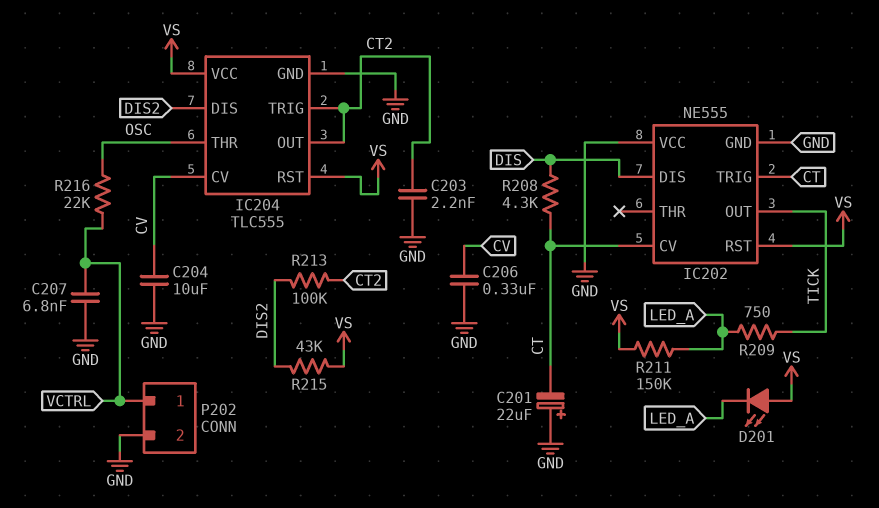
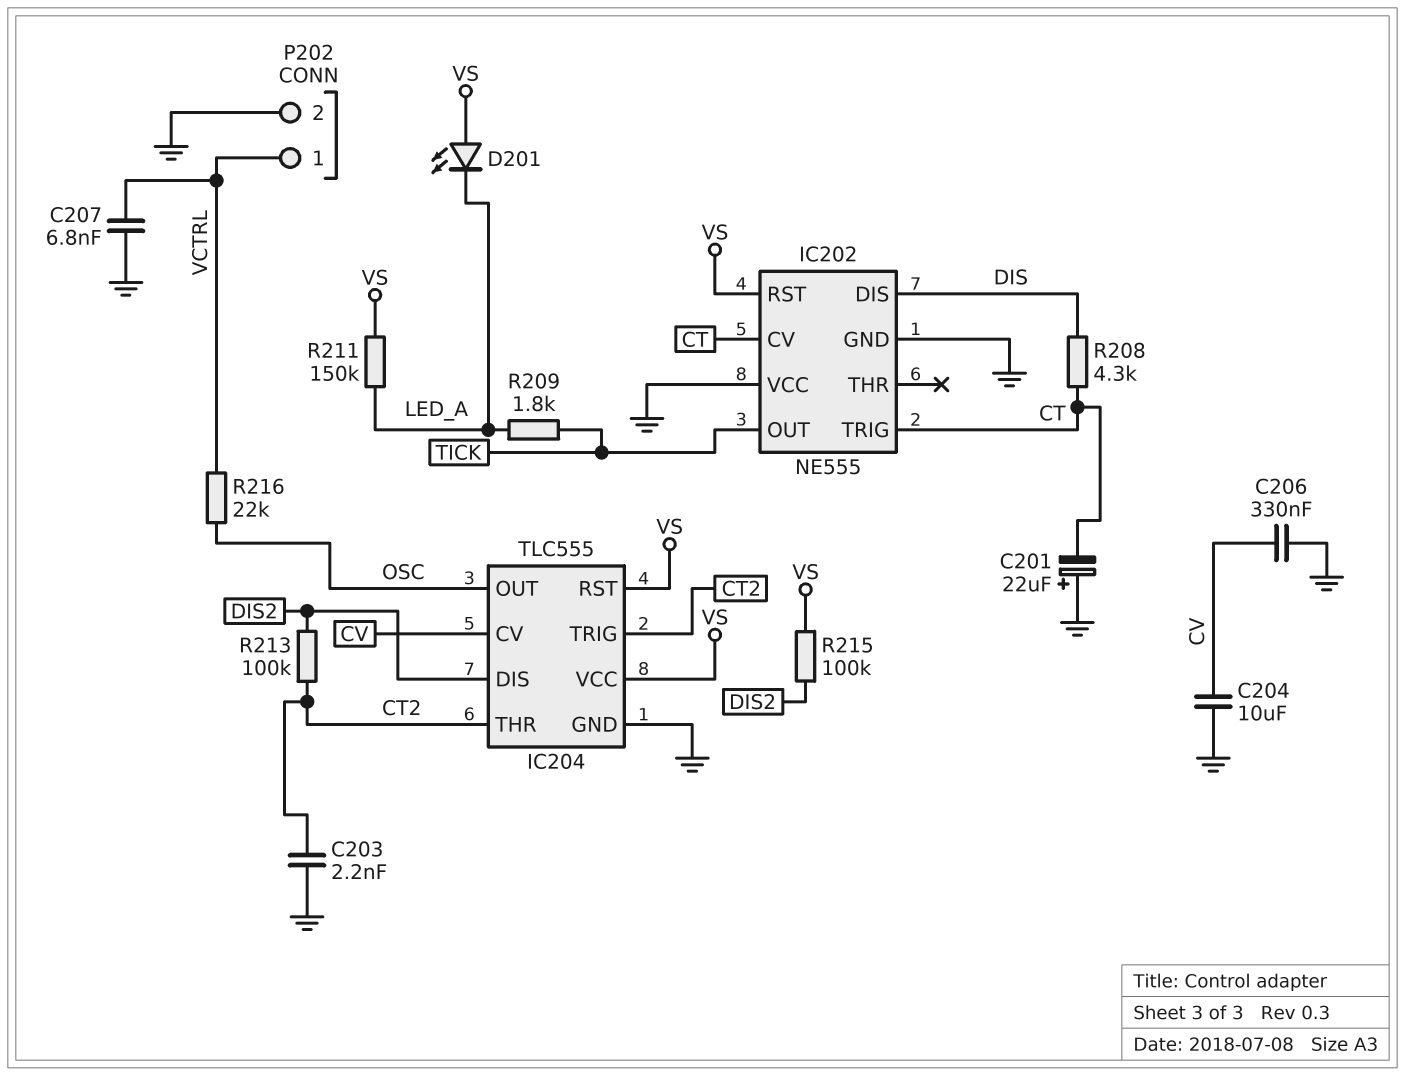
IC204 pin OUT: CT2 -> OSC
IC204 pin THR: OSC -> CT2
R209: 750 (LED_A, TICK) -> 1.8k (LED_A, TICK)
R215: 43k (DIS2, VS) -> 100k (DIS2, VS)

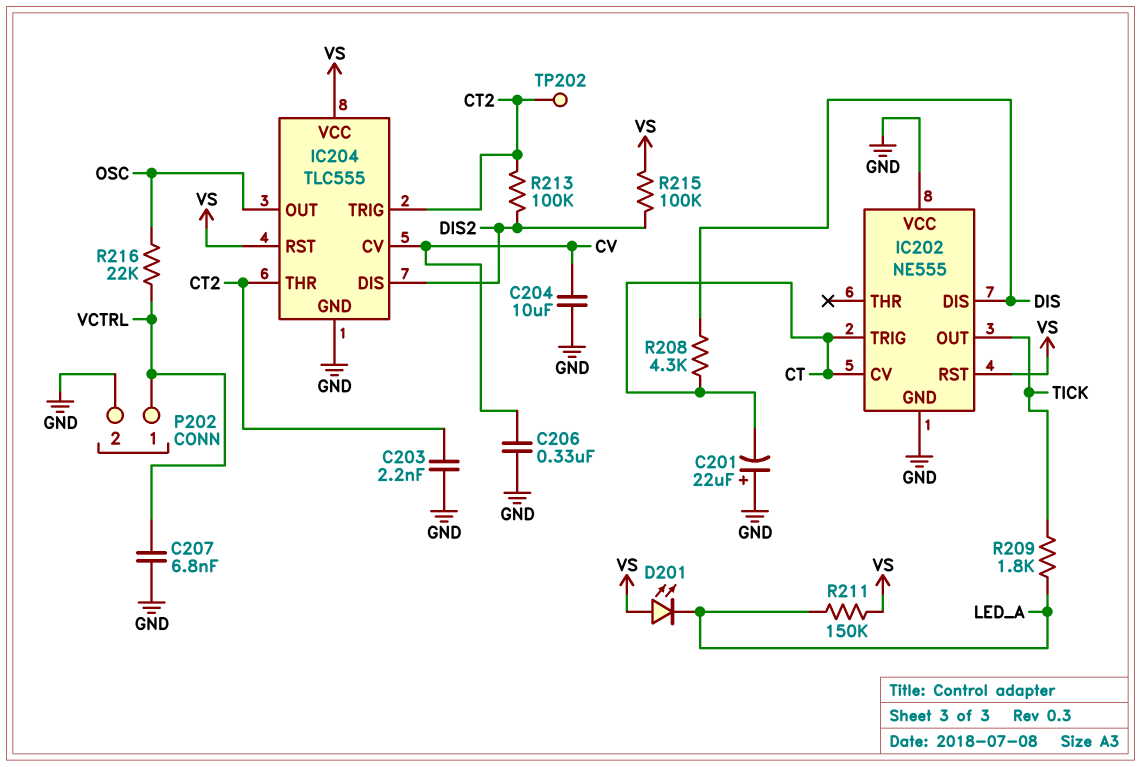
TP202: none -> test point (CT2)

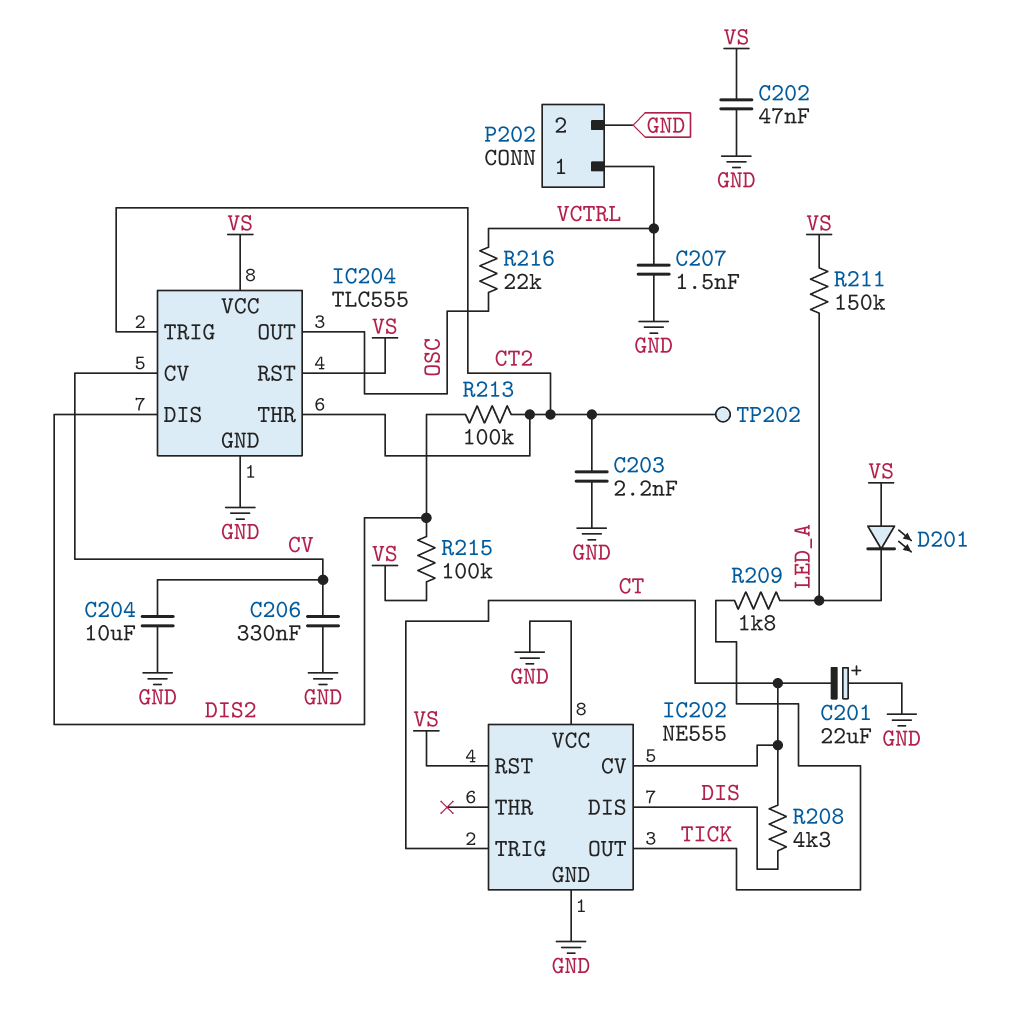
C202: none -> 47nF (GND, VS)
C207: 6.8nF (GND, VCTRL) -> 1.5nF (GND, VCTRL)

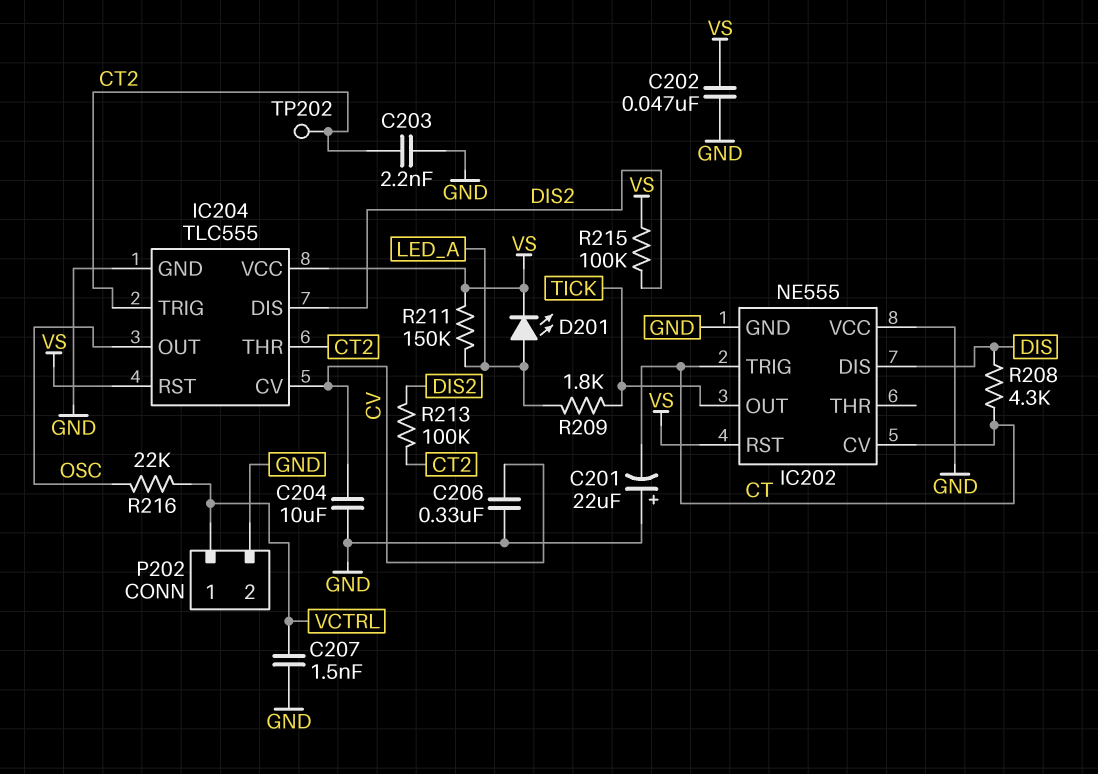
D201: LED (A VS, K LED_A) -> LED (A LED_A, K VS)

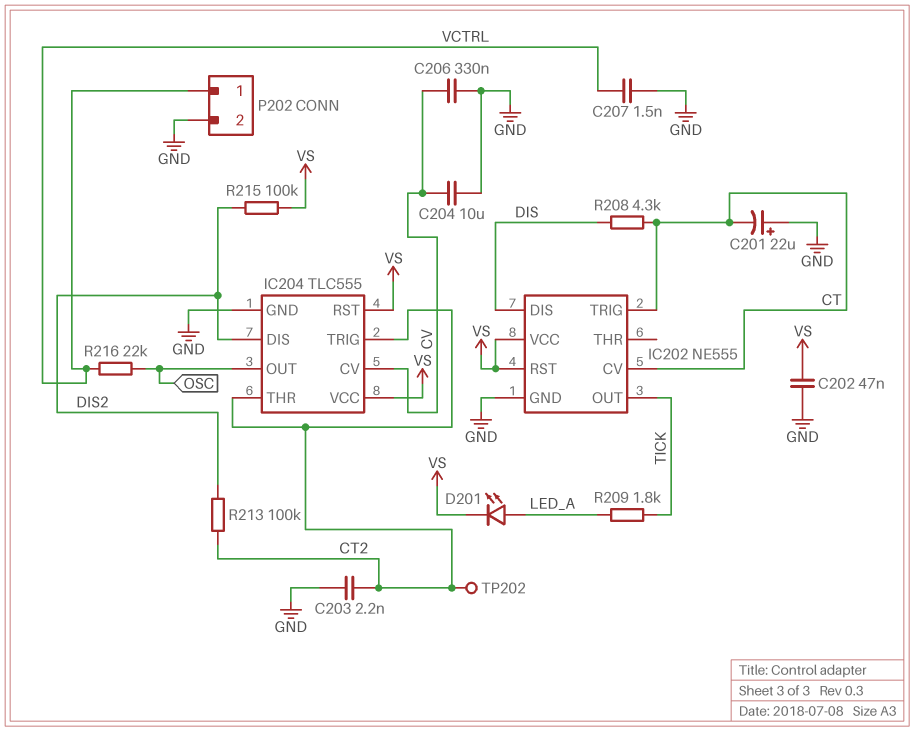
IC202 pin VCC: GND -> VS
R211: 150k (LED_A, VS) -> none

